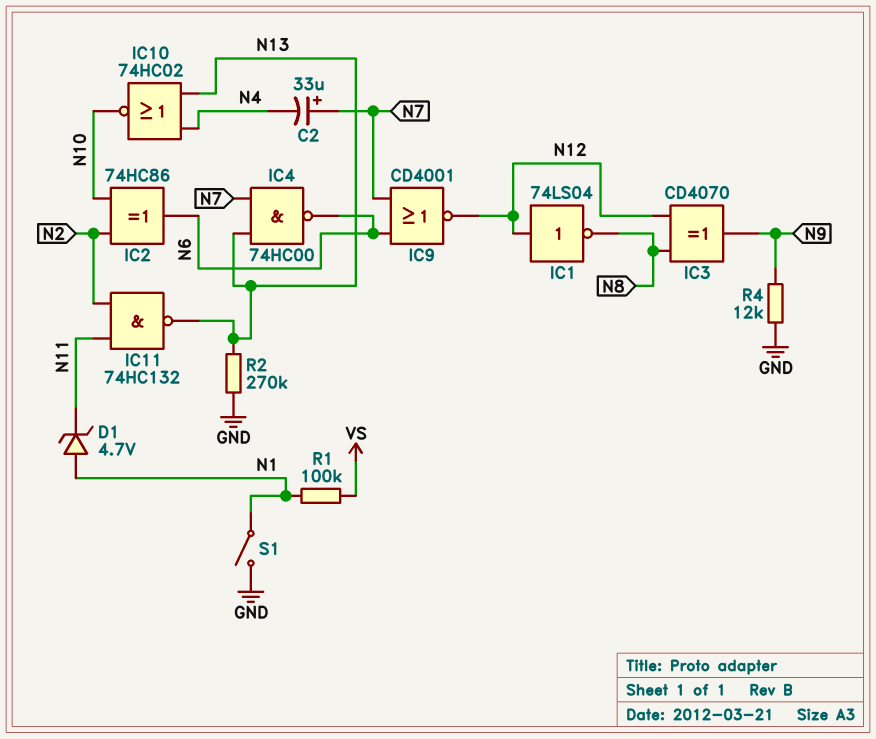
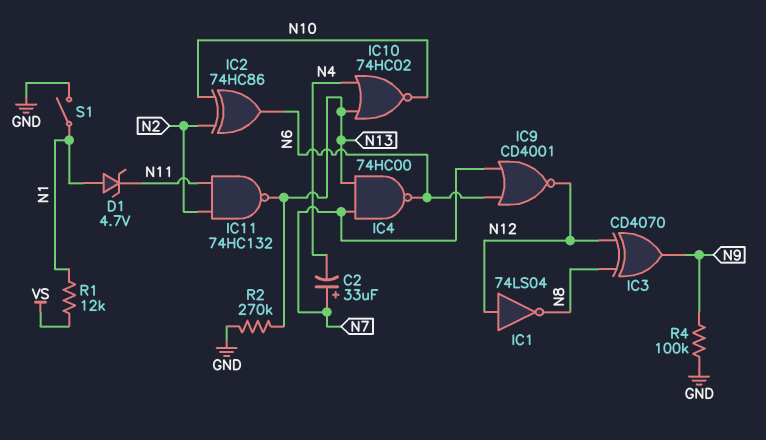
R1: 100k (N1, VS) -> 12k (N1, VS)
R4: 12k (GND, N9) -> 100k (GND, N9)

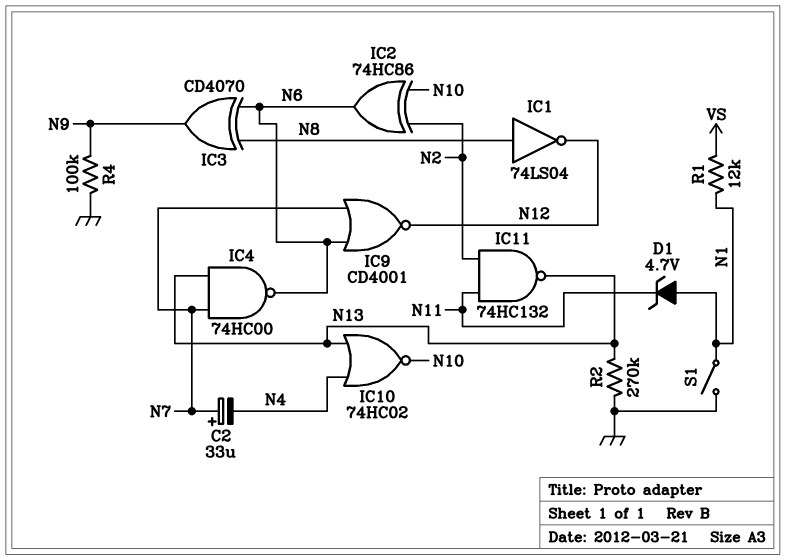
IC1: NOT 74LS04 (in N12, out N8) -> NOT 74LS04 (in N8, out N12)
IC3: XOR CD4070 (in N8, in N12, out N9) -> XOR CD4070 (in N6, in N8, out N9)

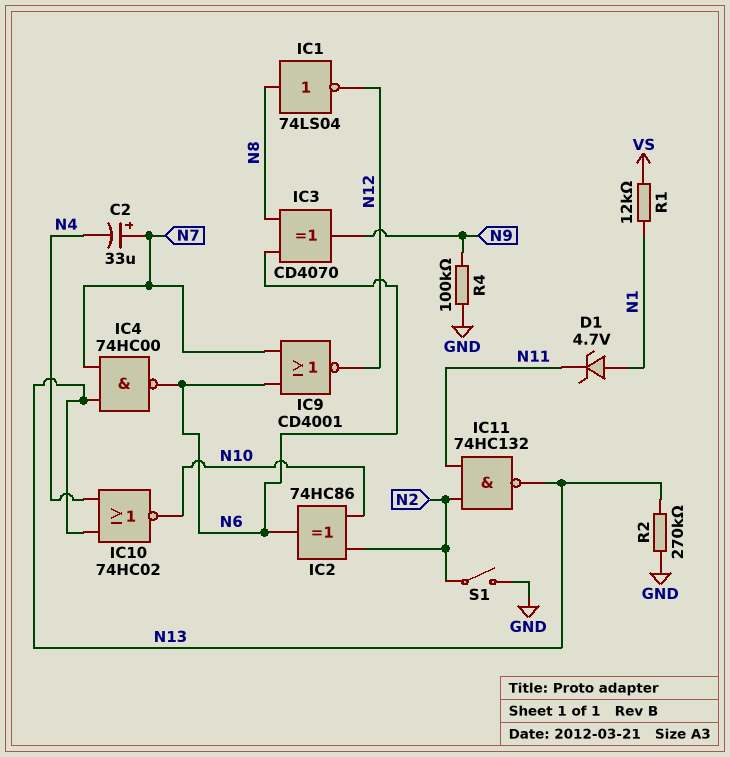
S1: switch (GND, N1) -> switch (GND, N2)

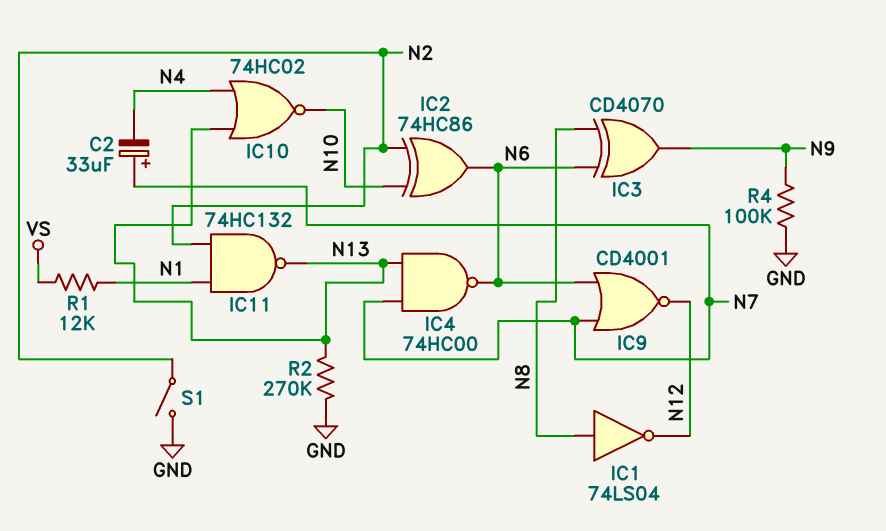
D1: zener 4.7V (A N1, K N11) -> none
IC11: NAND 74HC132 (in N2, in N11, out N13) -> NAND 74HC132 (in N1, in N2, out N13)

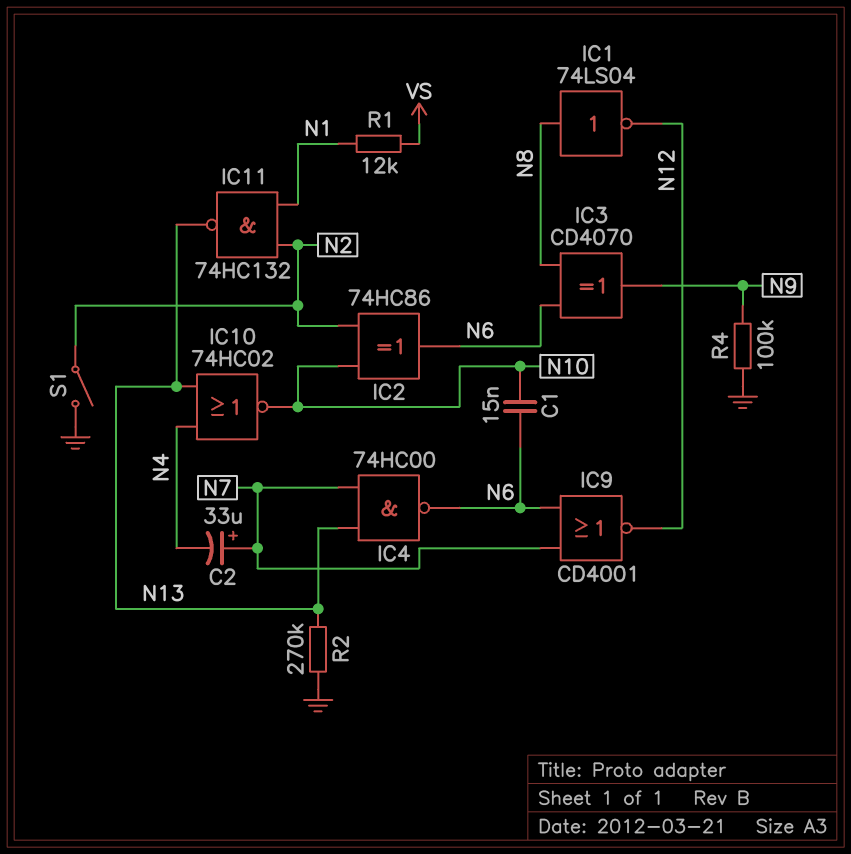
C1: none -> 15nF (N6, N10)

